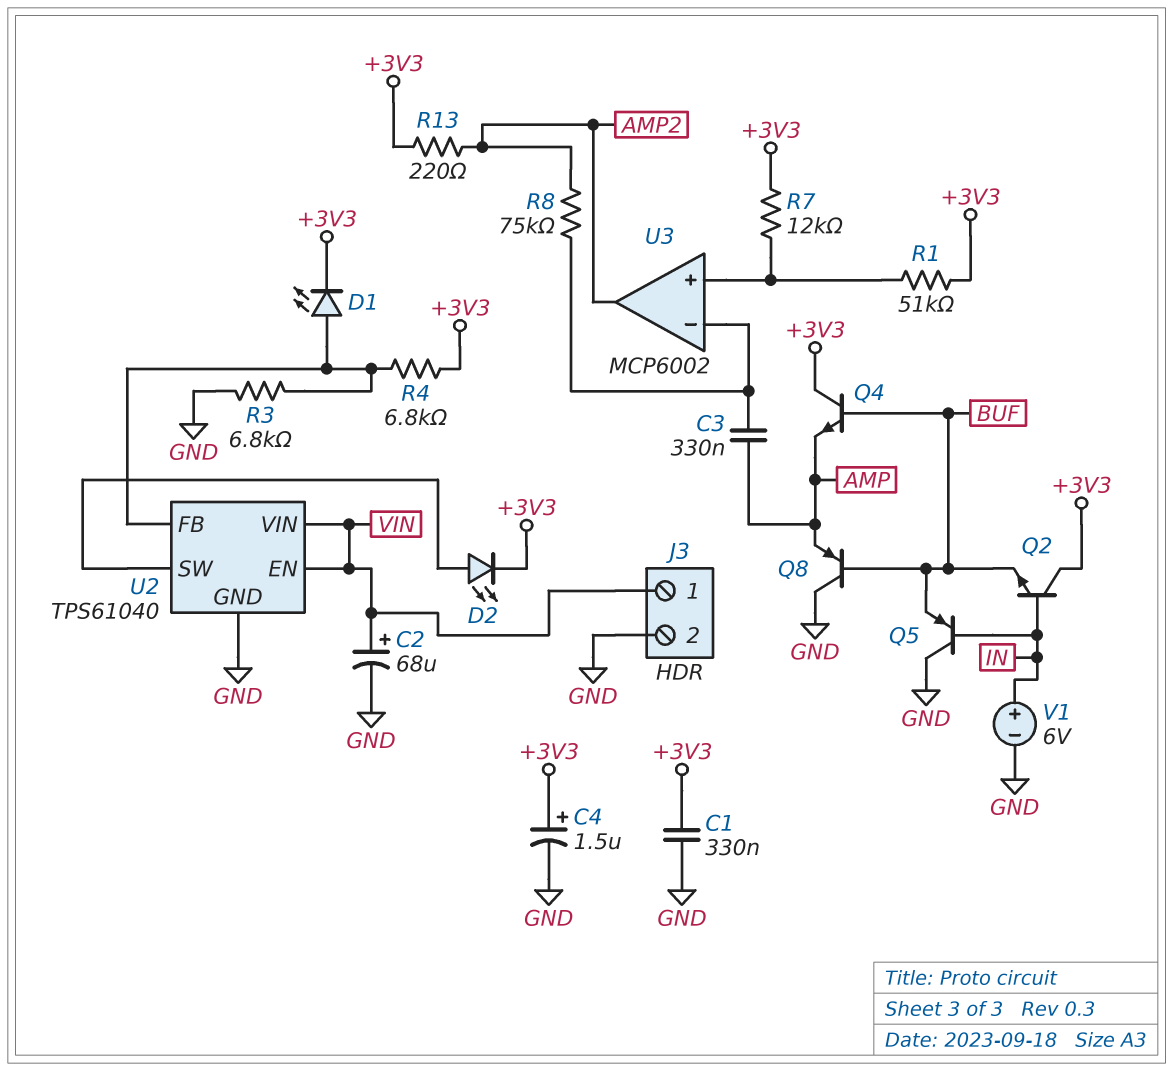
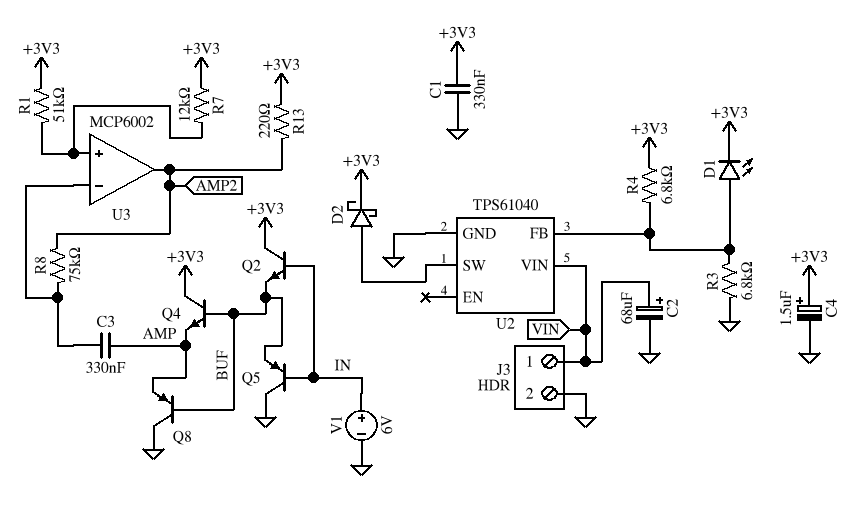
D2: LED (A U2/SW, K +3V3) -> schottky (A U2/SW, K +3V3)
U2 pin EN: VIN -> none

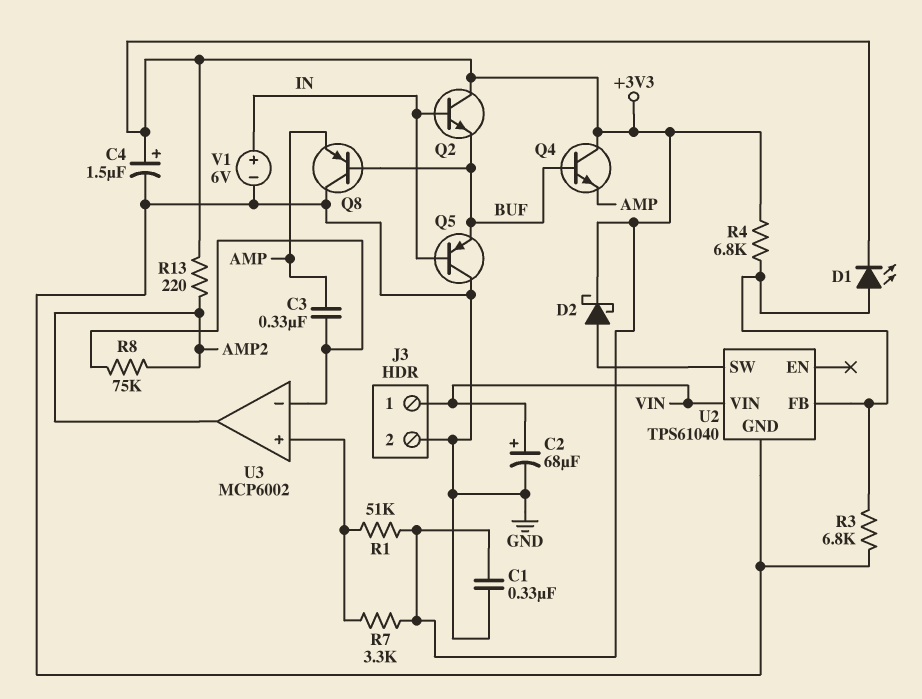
R7: 12k (+3V3, U3/in+) -> 3.3k (+3V3, U3/in+)

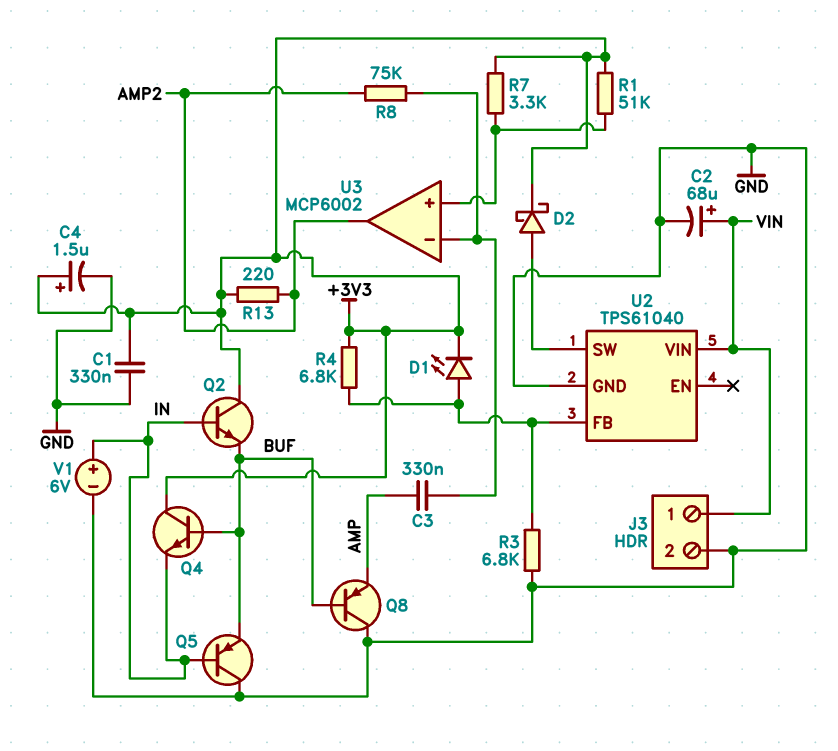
Q4: NPN (B BUF, C +3V3, E AMP) -> NPN (B BUF, C +3V3, E IN)

